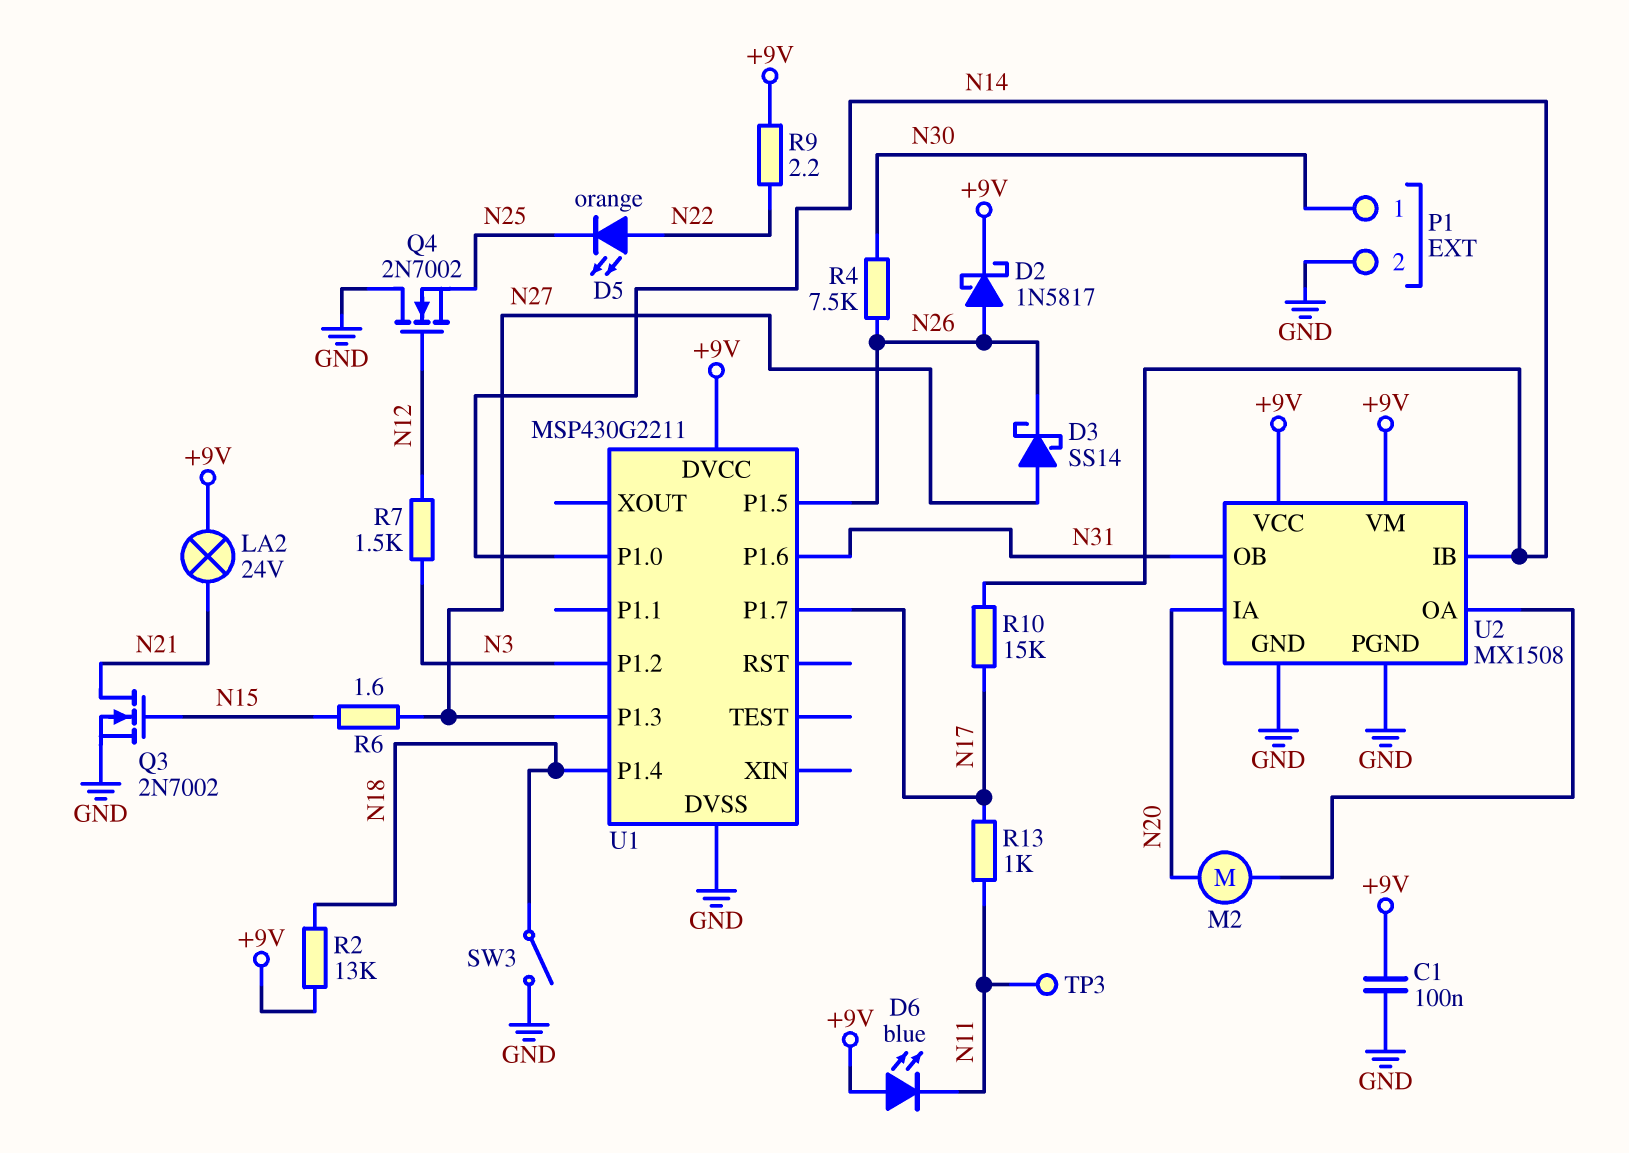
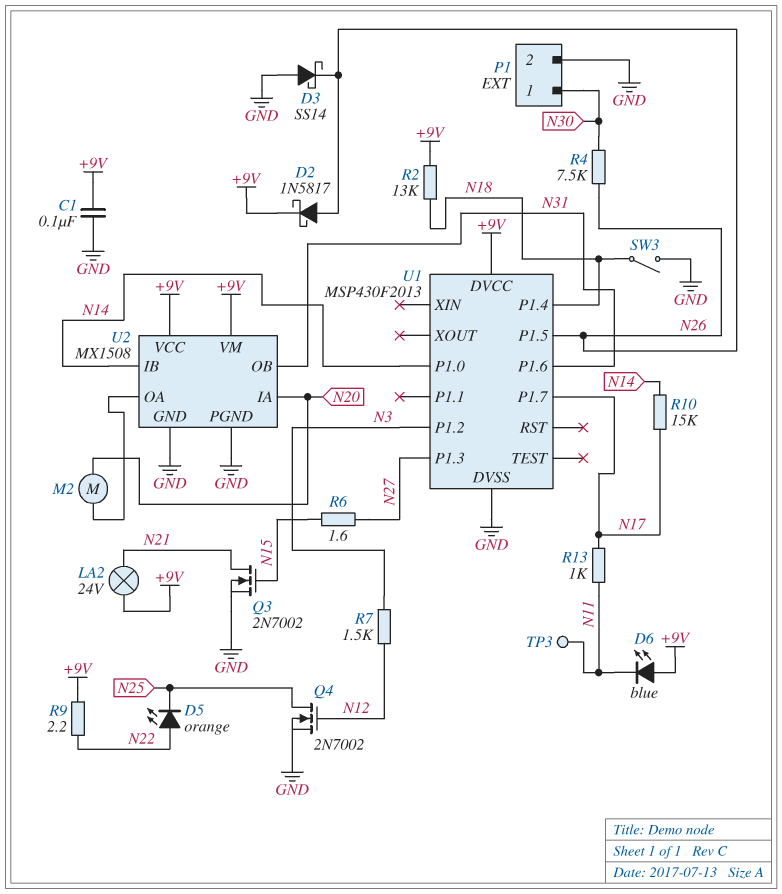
D3: schottky SS14 (A N27, K N26) -> schottky SS14 (A GND, K N26)
Q4: NMOS 2N7002 (G N12, D GND, S N25) -> NMOS 2N7002 (G N12, D N25, S GND)
U1: MSP430G2211 -> MSP430F2013

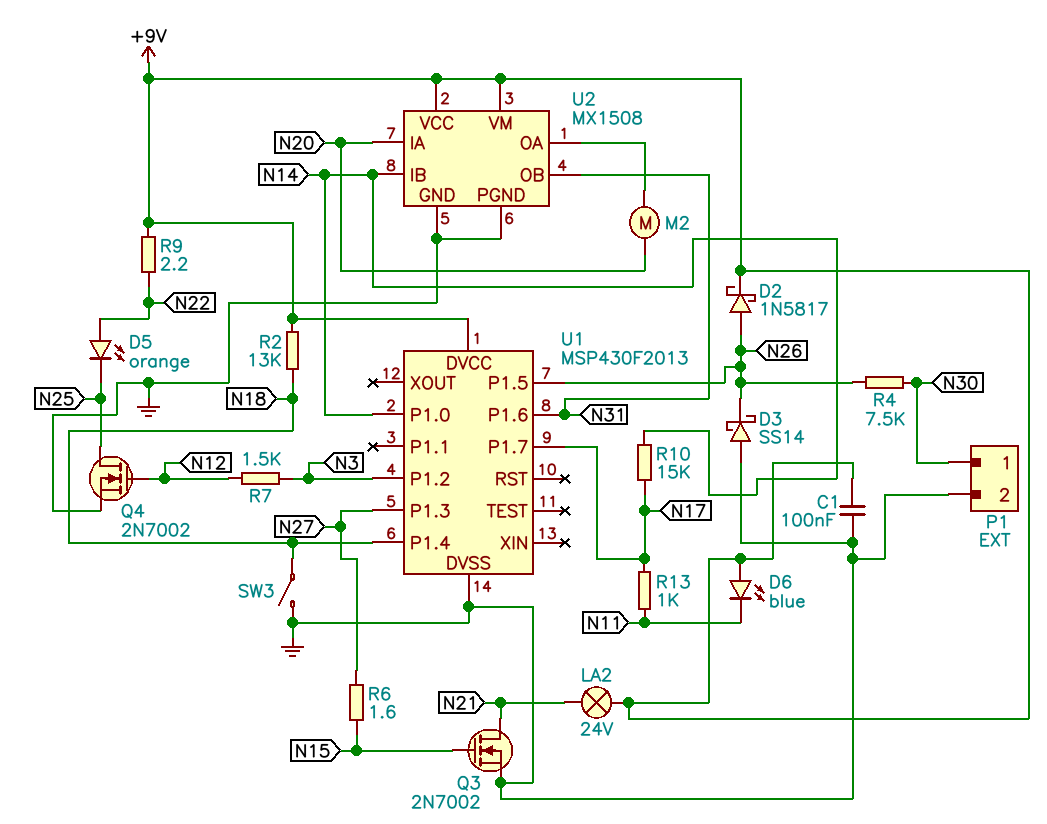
TP3: test point (N11) -> none

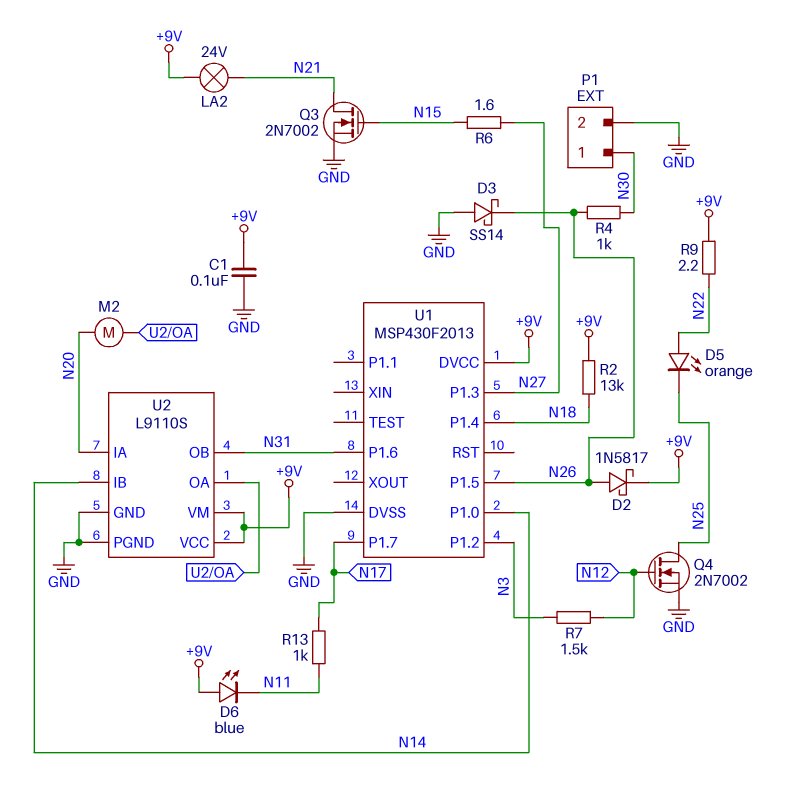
R4: 7.5k (N26, N30) -> 1k (N26, N30)
R10: 15k (N14, N17) -> none
SW3: switch (GND, N18) -> none
U2: MX1508 -> L9110S

